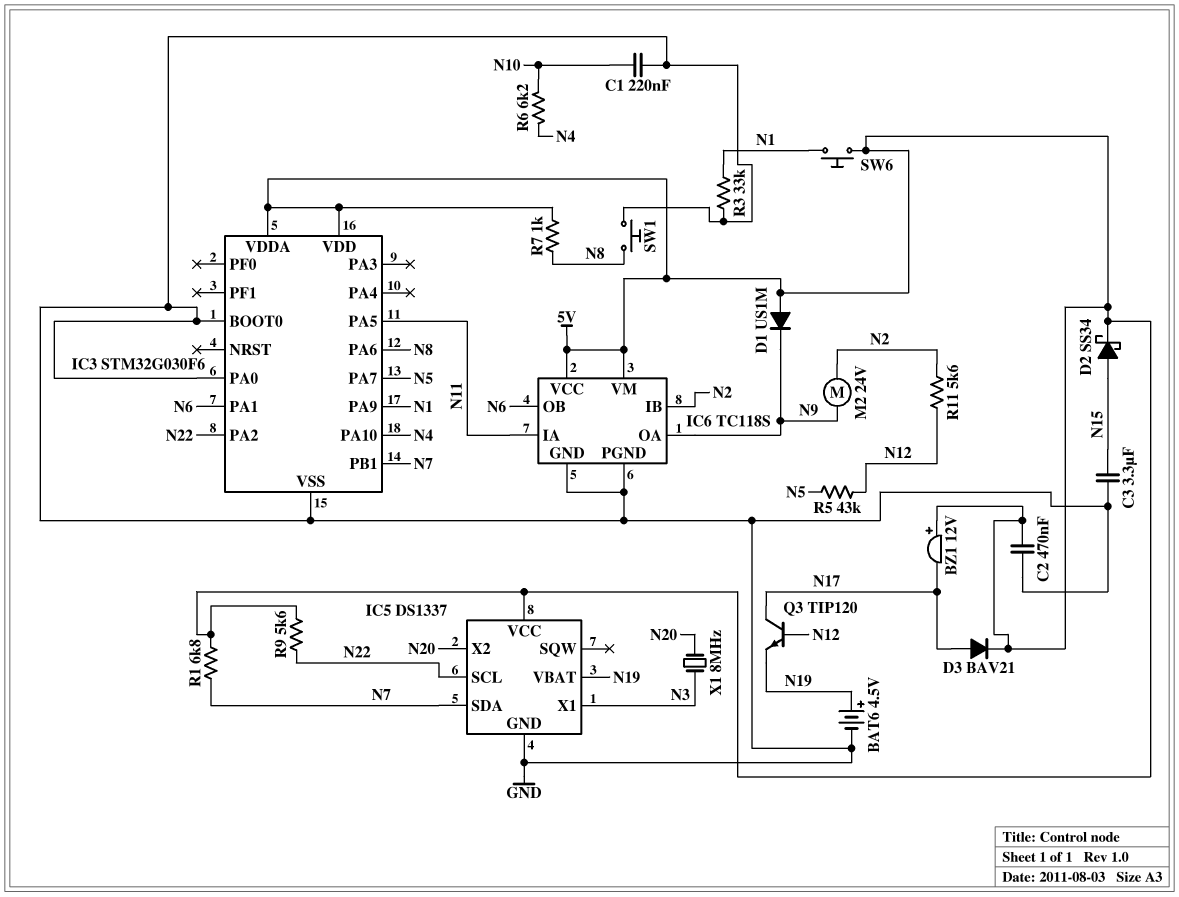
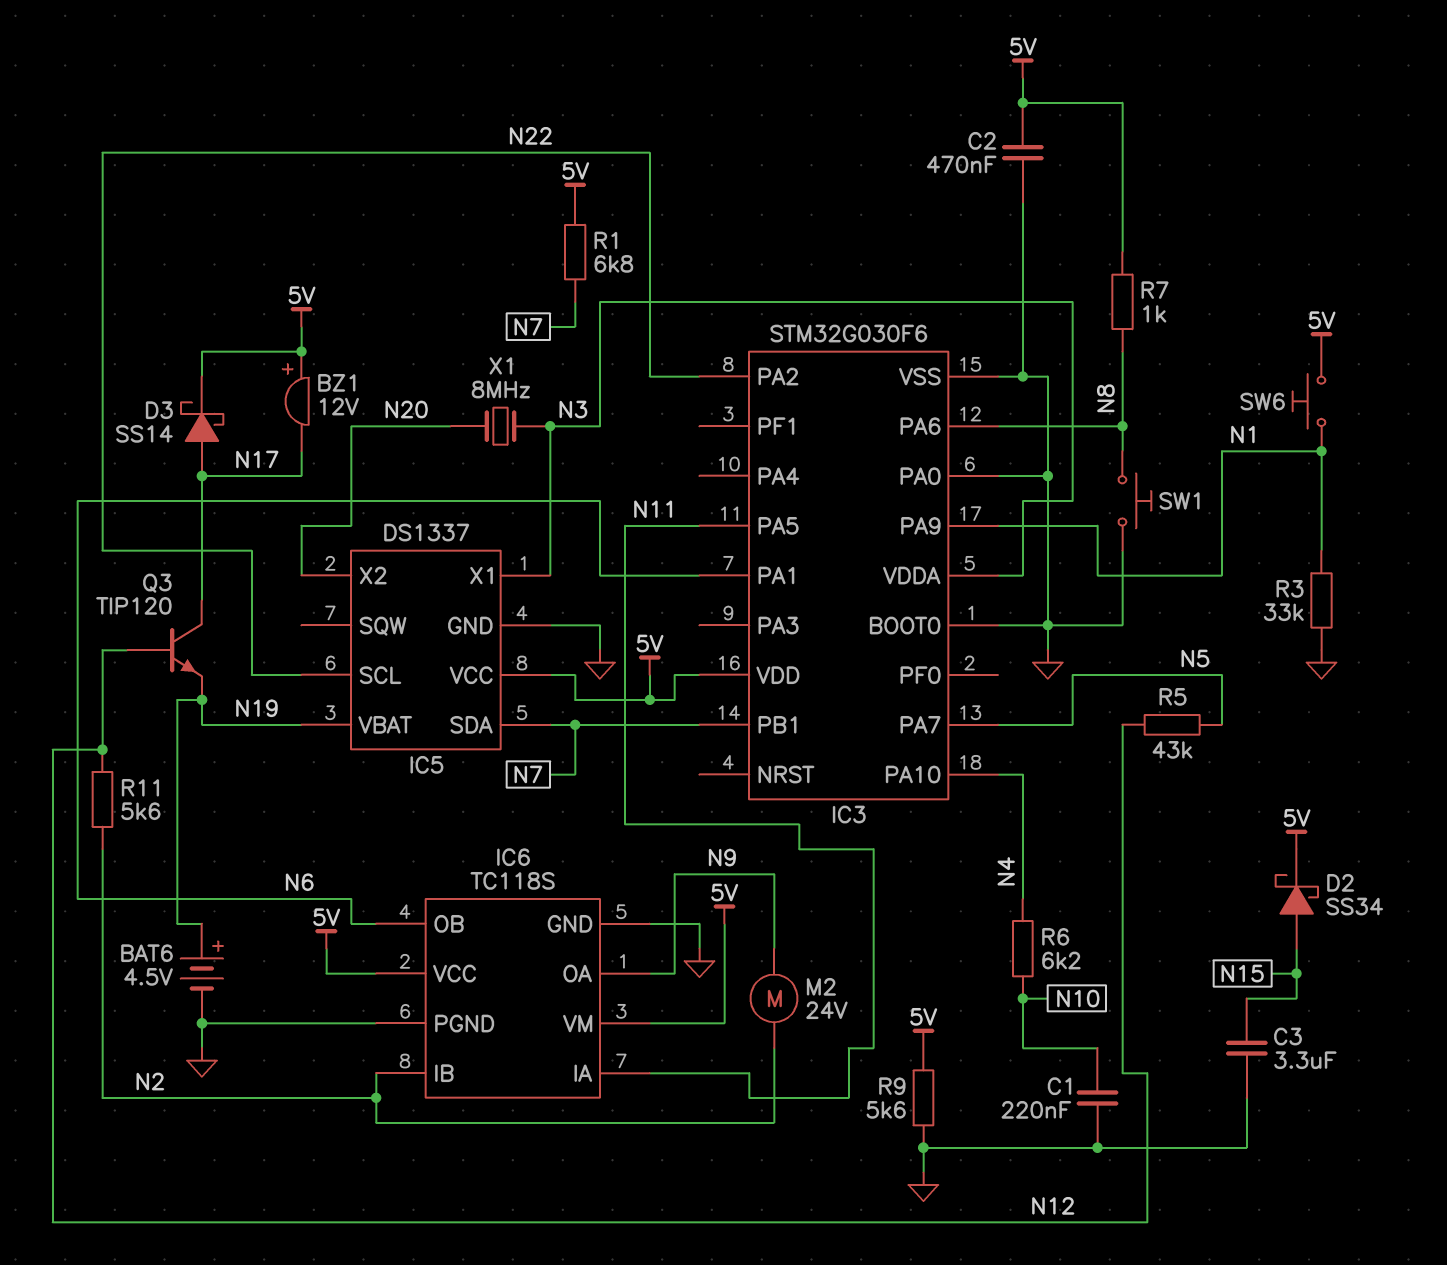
D1: diode US1M (A 5V, K N9) -> none
D3: diode BAV21 (A N17, K 5V) -> schottky SS14 (A N17, K 5V)
IC3 pin VDDA: 5V -> N3
R9: 5.6k (5V, N22) -> 5.6k (5V, GND)

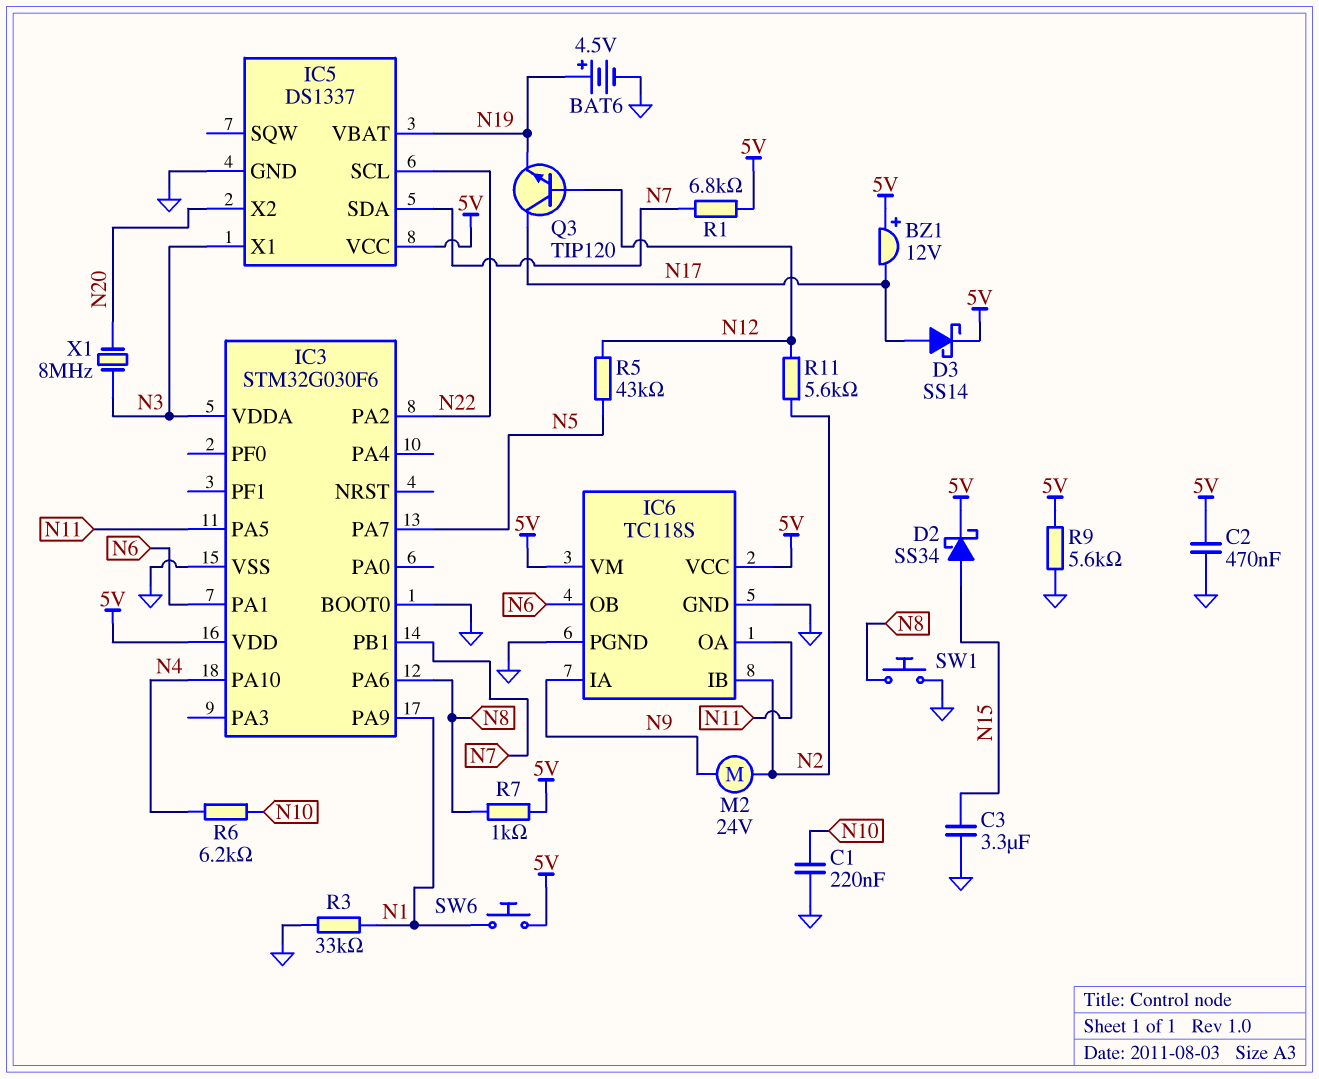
IC3 pin PA0: GND -> none
IC6 pin IA: N11 -> N9
IC6 pin OA: N9 -> N11

